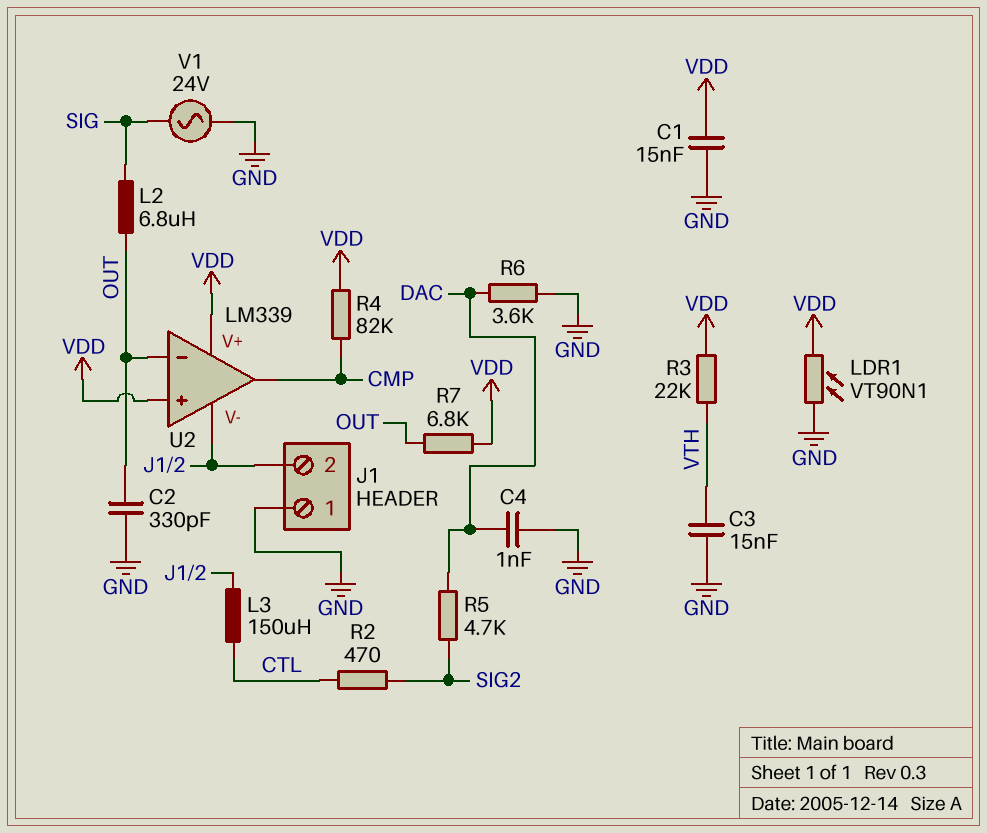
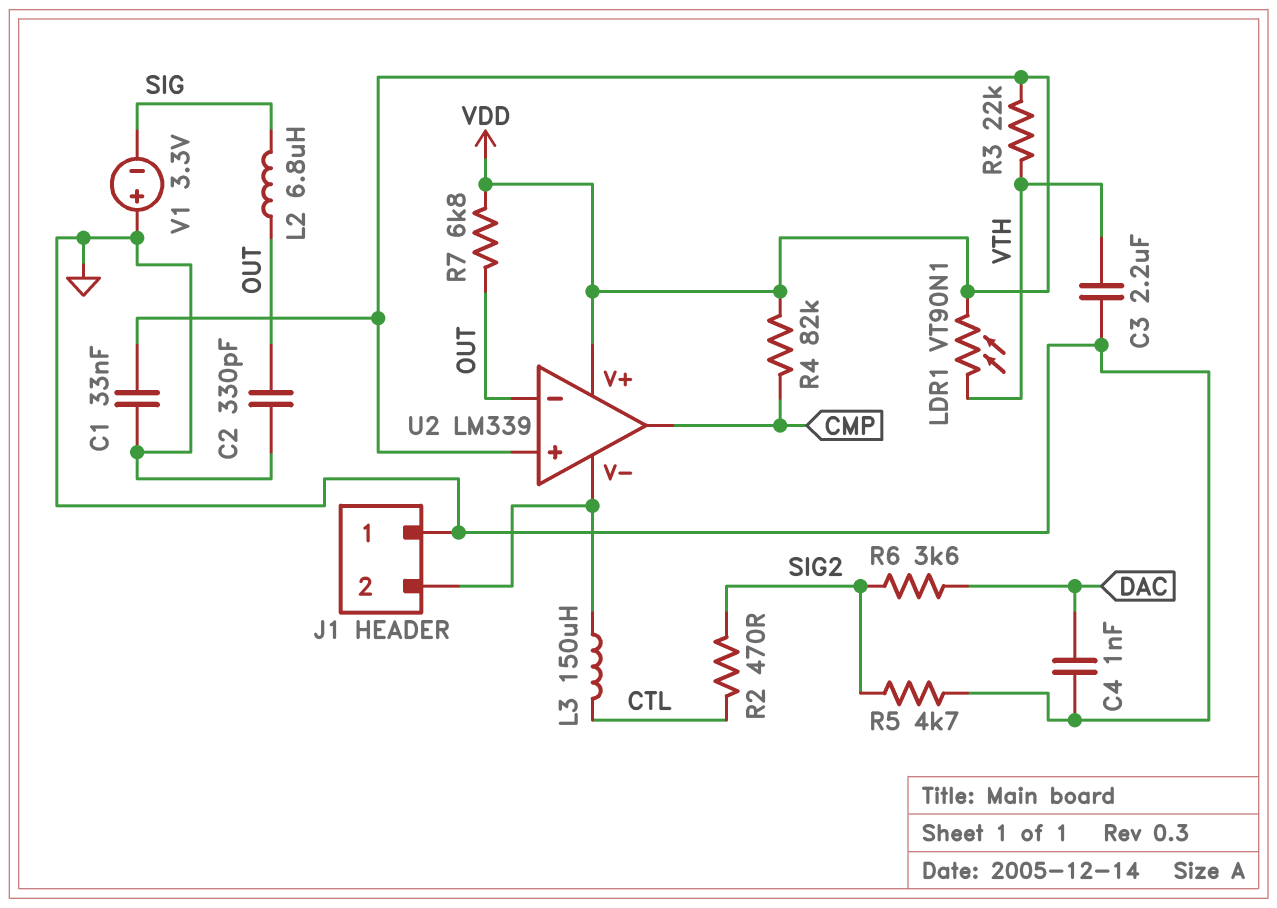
C1: 15nF (GND, VDD) -> 33nF (GND, VDD)
C3: 15nF (GND, VTH) -> 2.2uF (GND, VTH)
LDR1: VT90N1 (GND, VDD) -> VT90N1 (VDD, VTH)
R5: 4.7k (DAC, SIG2) -> 4.7k (GND, SIG2)
R6: 3.6k (DAC, GND) -> 3.6k (DAC, SIG2)
V1: AC 24V (GND, SIG) -> 3.3V (plus GND, minus SIG)

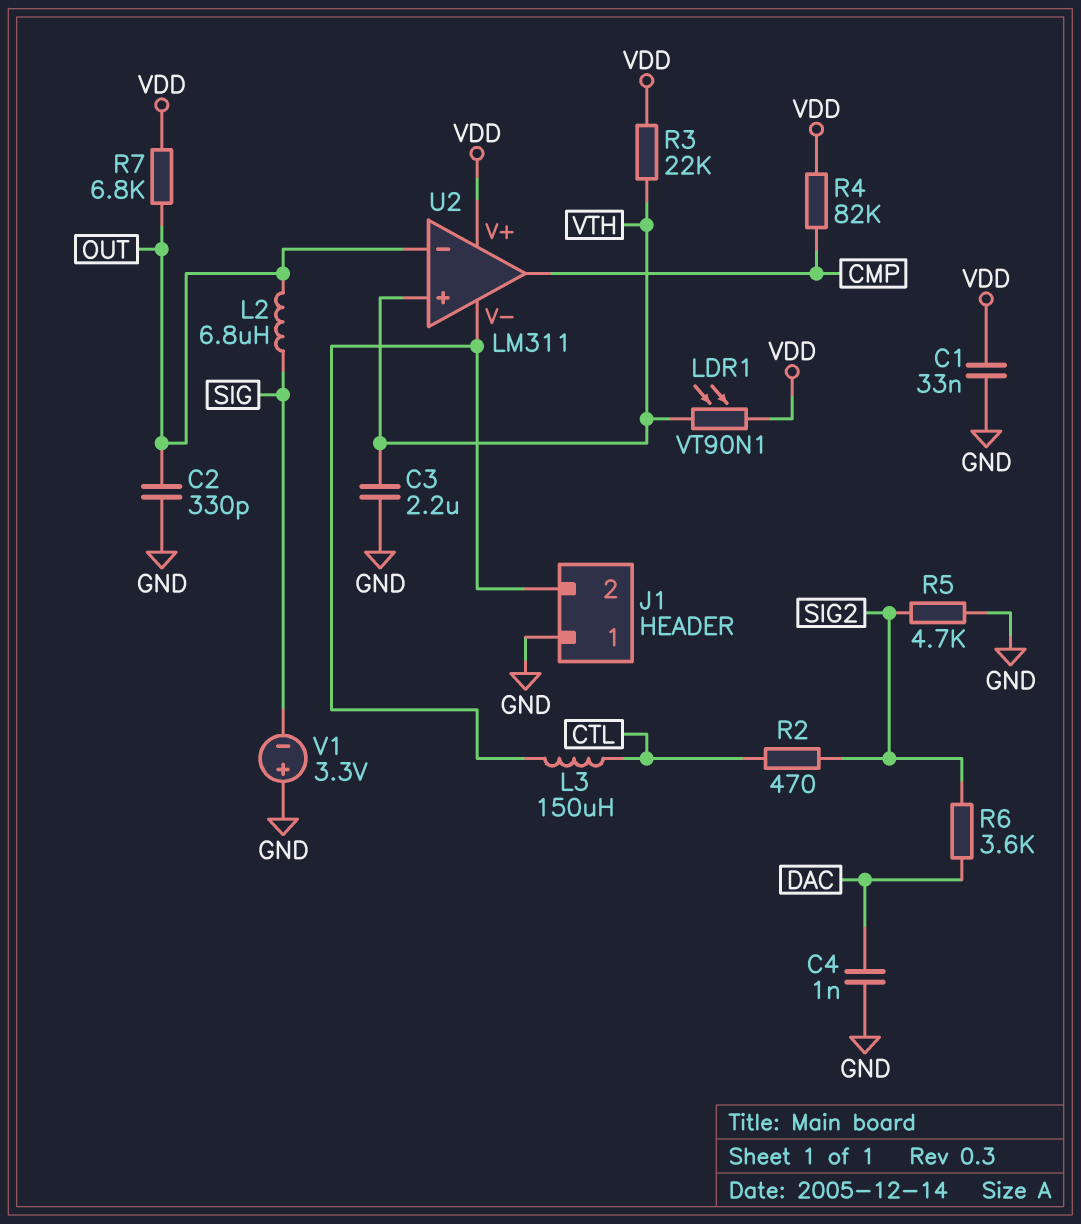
U2: LM339 -> LM311
U2 pin in+: VDD -> VTH

